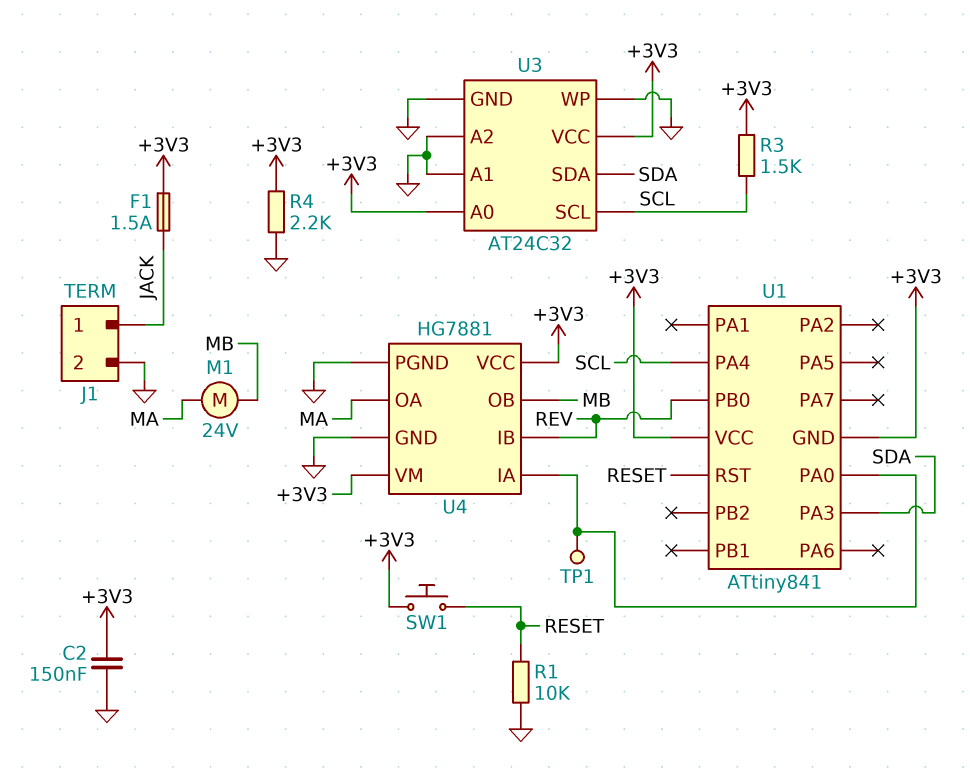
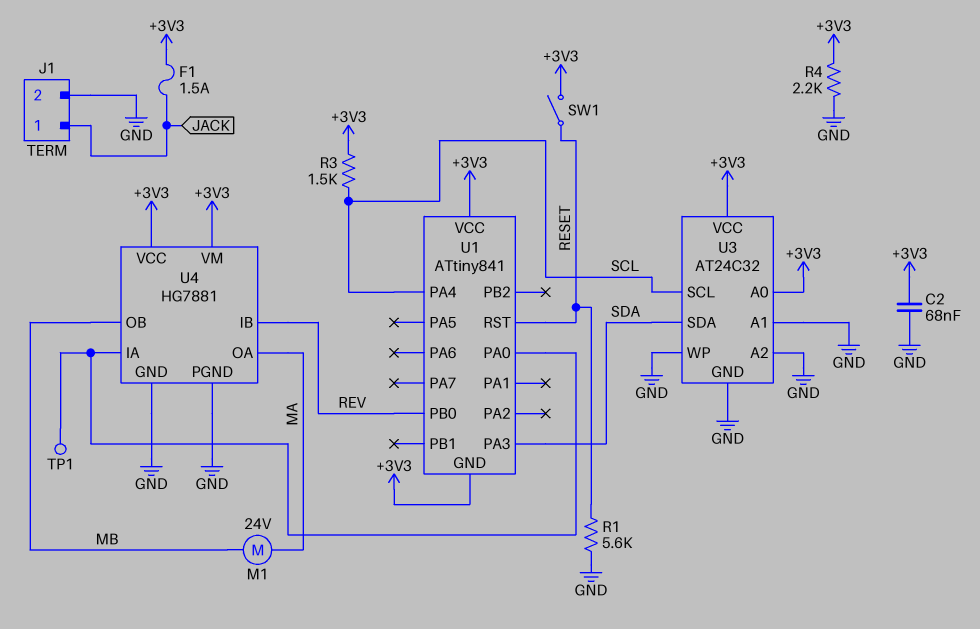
C2: 150nF (+3V3, GND) -> 68nF (+3V3, GND)
R1: 10k (GND, RESET) -> 5.6k (GND, RESET)
SW1: button (+3V3, RESET) -> switch (+3V3, RESET)

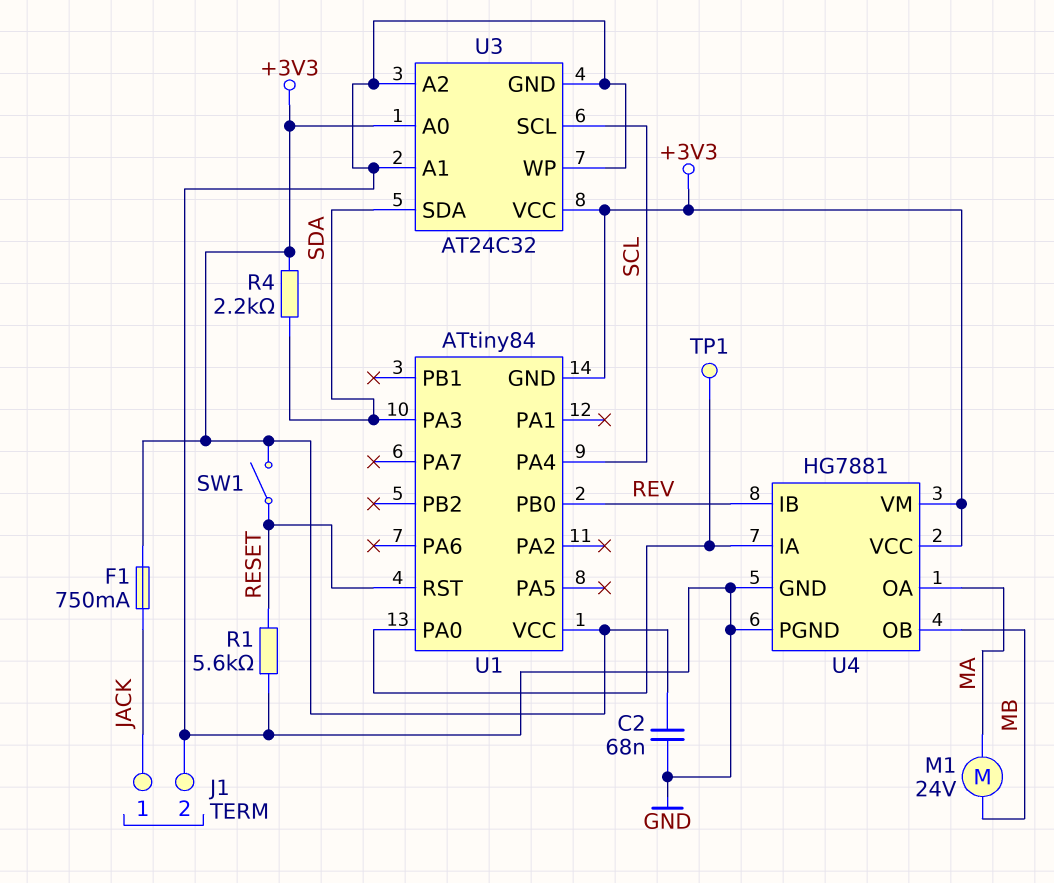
F1: 1.5A (+3V3, JACK) -> 750mA (+3V3, JACK)
R3: 1.5k (+3V3, SCL) -> none
R4: 2.2k (+3V3, GND) -> 2.2k (+3V3, SDA)
U1: ATtiny841 -> ATtiny84

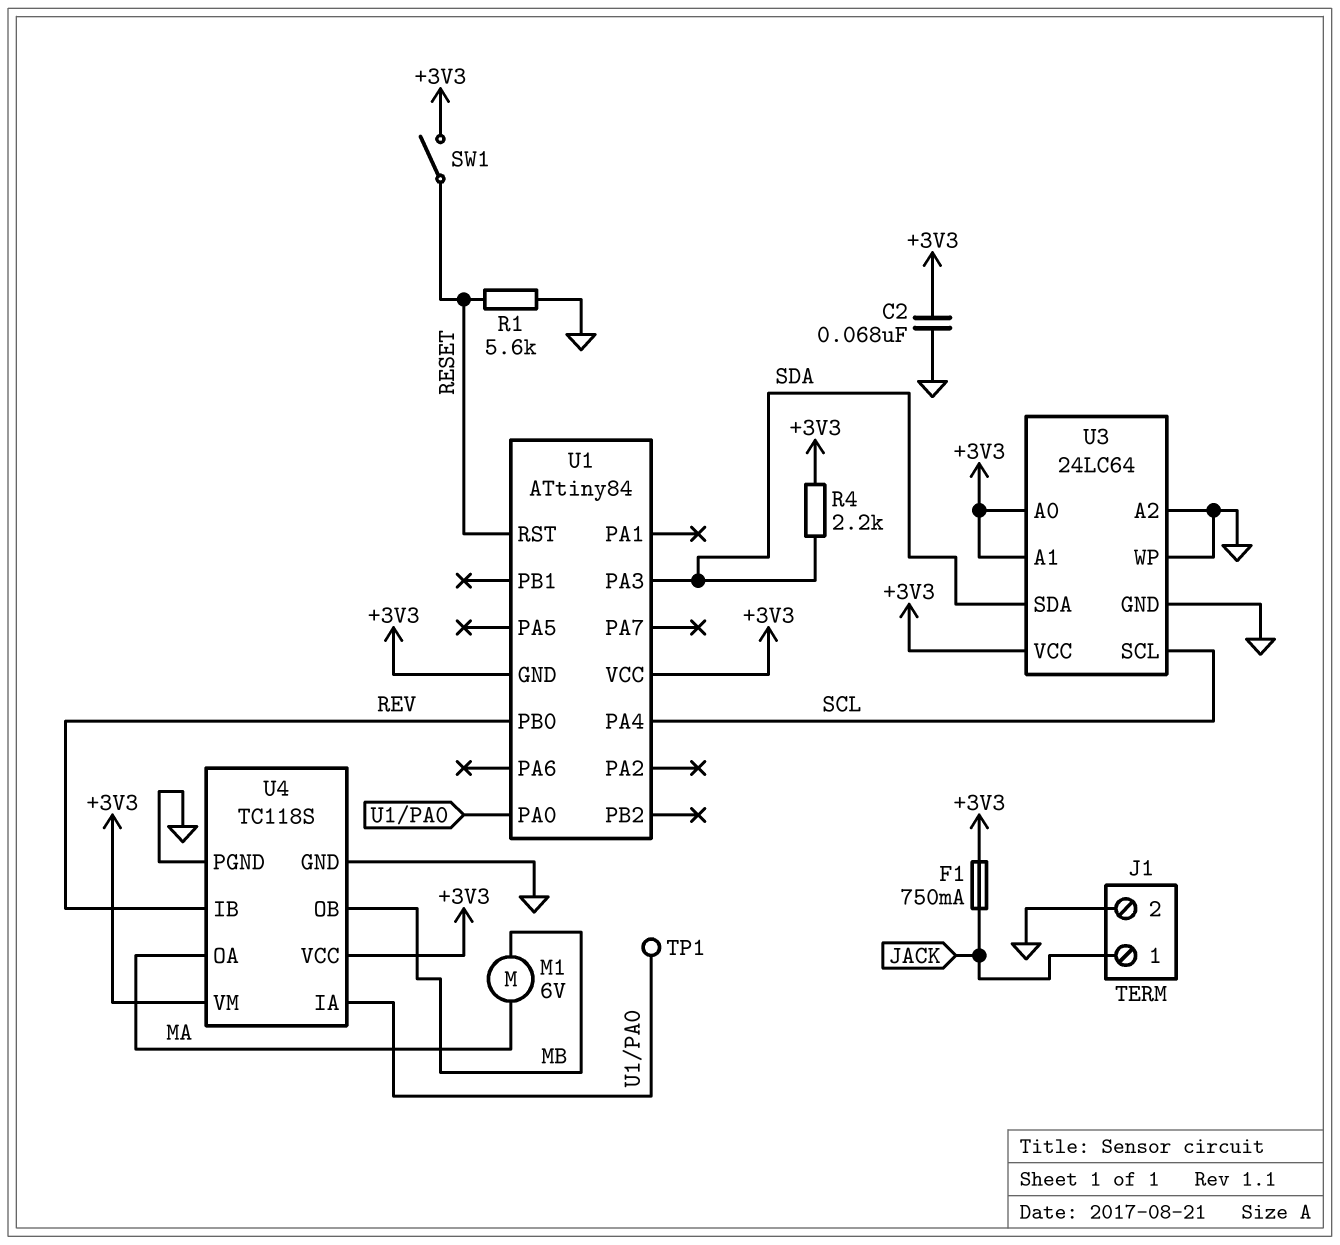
M1: motor 24V (MA, MB) -> motor 6V (MA, MB)
U3: AT24C32 -> 24LC64
U3 pin A1: GND -> +3V3
U4: HG7881 -> TC118S

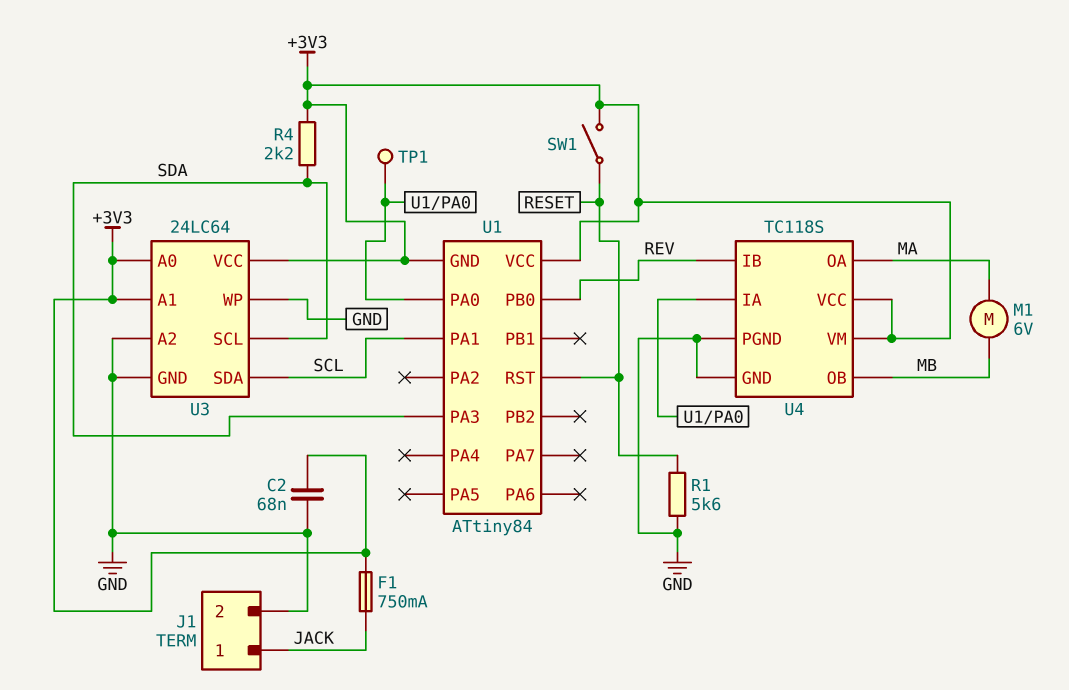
U1 pin PA1: none -> SCL
U1 pin PA4: SCL -> none
U3 pin SCL: SCL -> SDA
U3 pin SDA: SDA -> SCL

